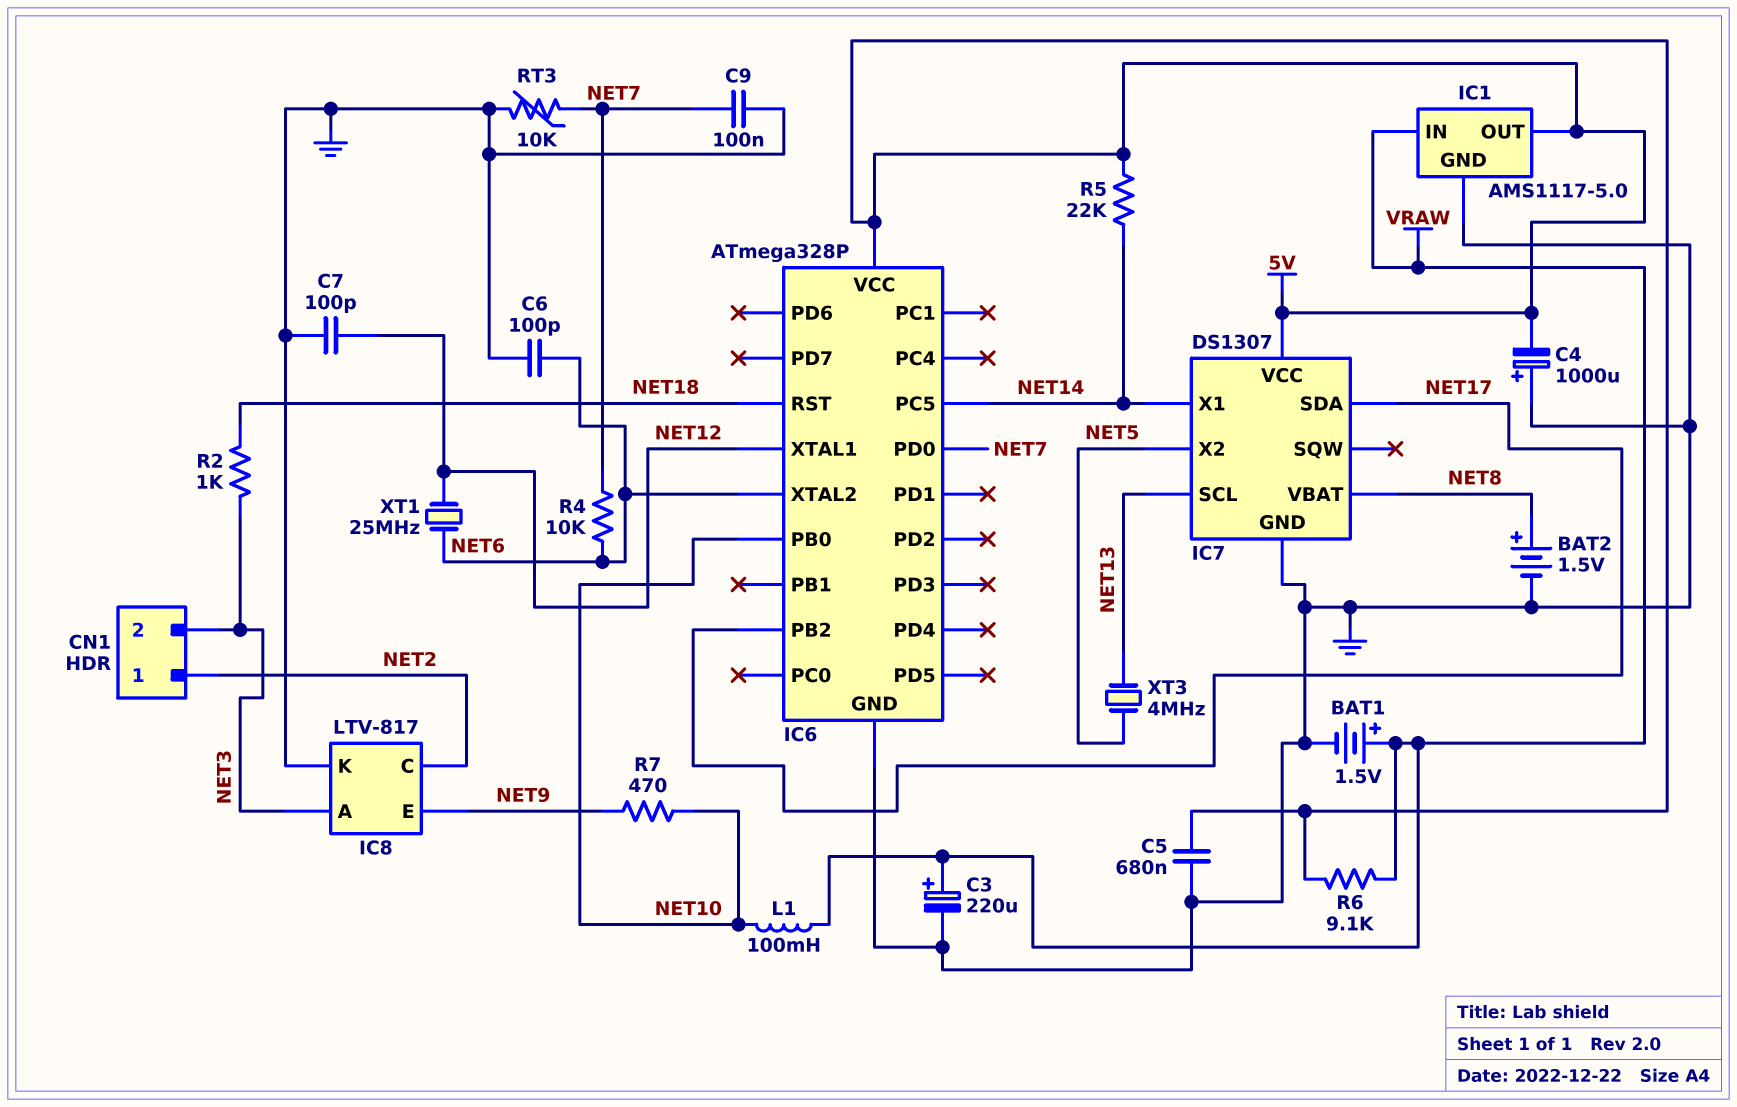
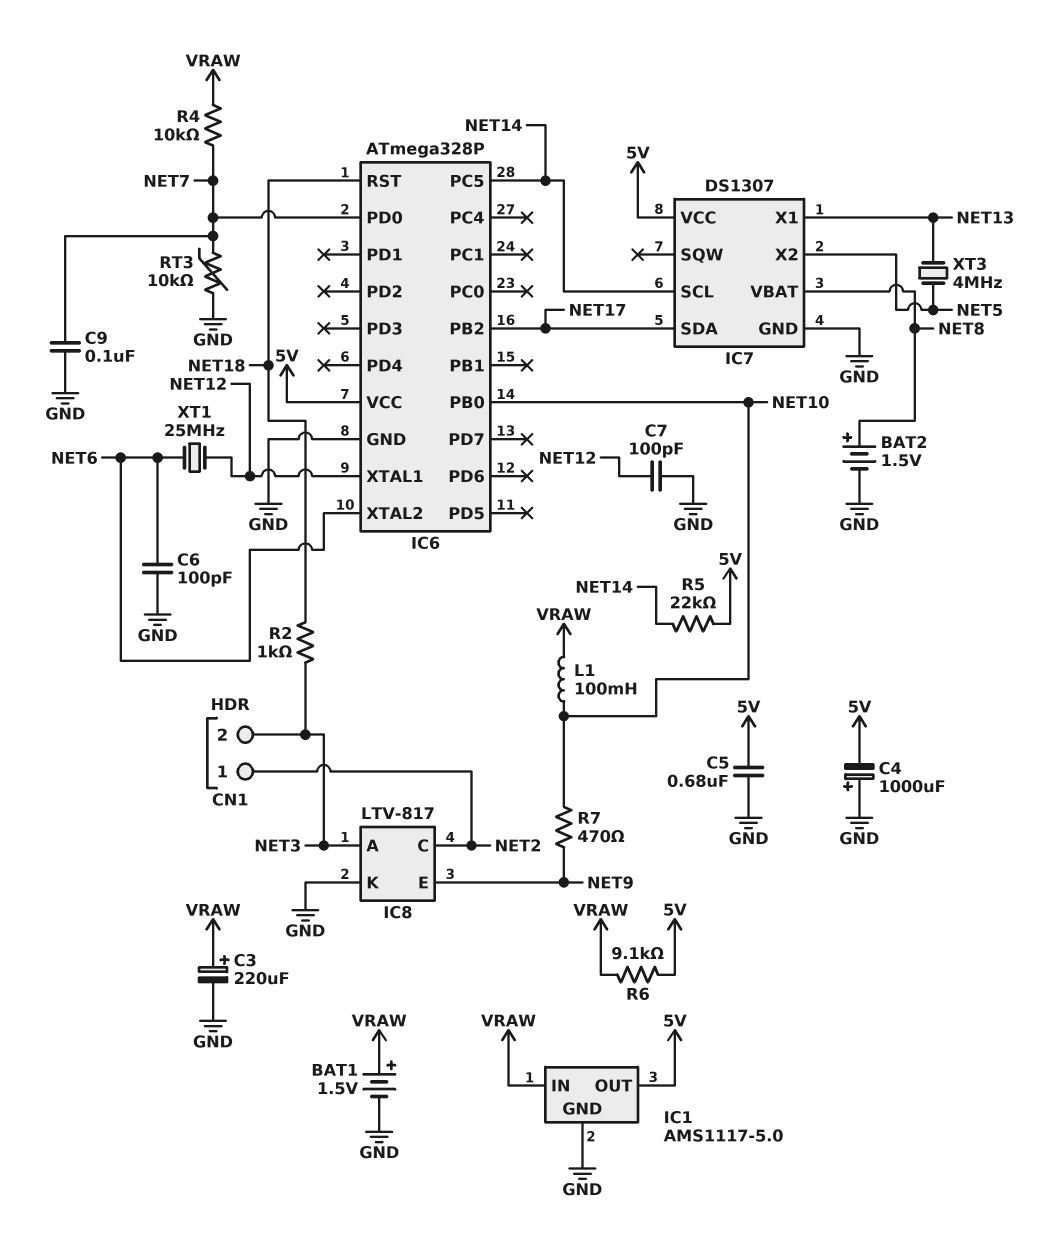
IC7 pin SCL: NET13 -> NET14
IC7 pin X1: NET14 -> NET13
R4: 10k (NET6, NET7) -> 10k (NET7, VRAW)

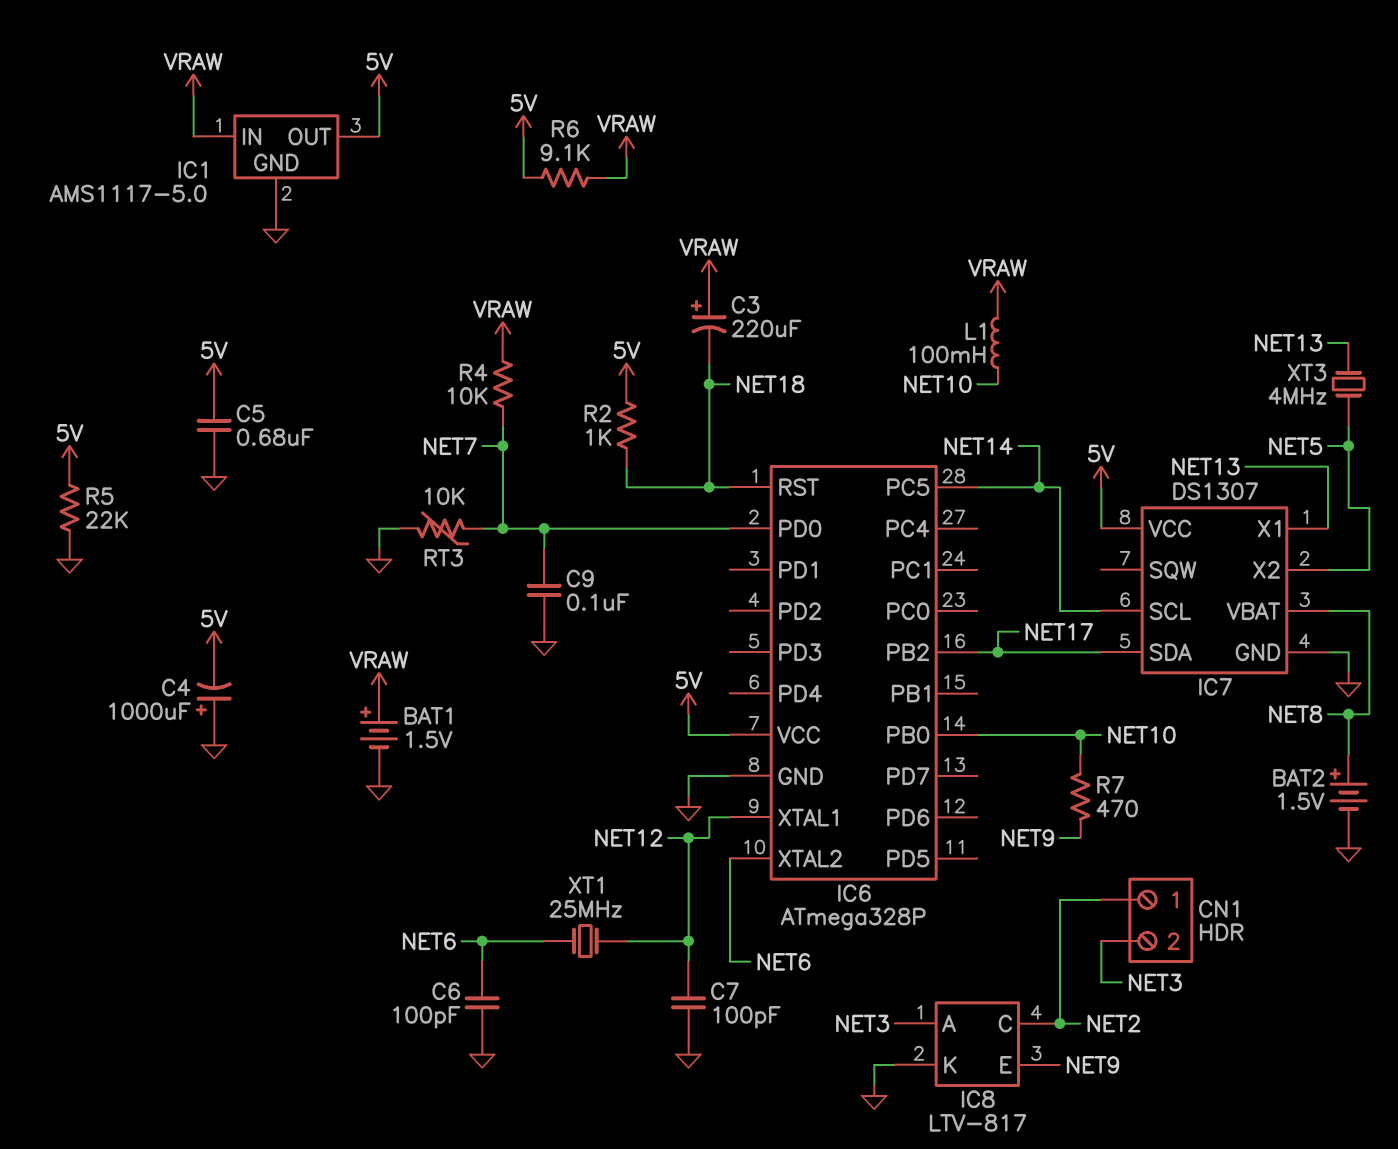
C3: 220uF (plus VRAW, minus GND) -> 220uF (plus VRAW, minus NET18)
R2: 1k (NET3, NET18) -> 1k (5V, NET18)
R5: 22k (5V, NET14) -> 22k (5V, GND)

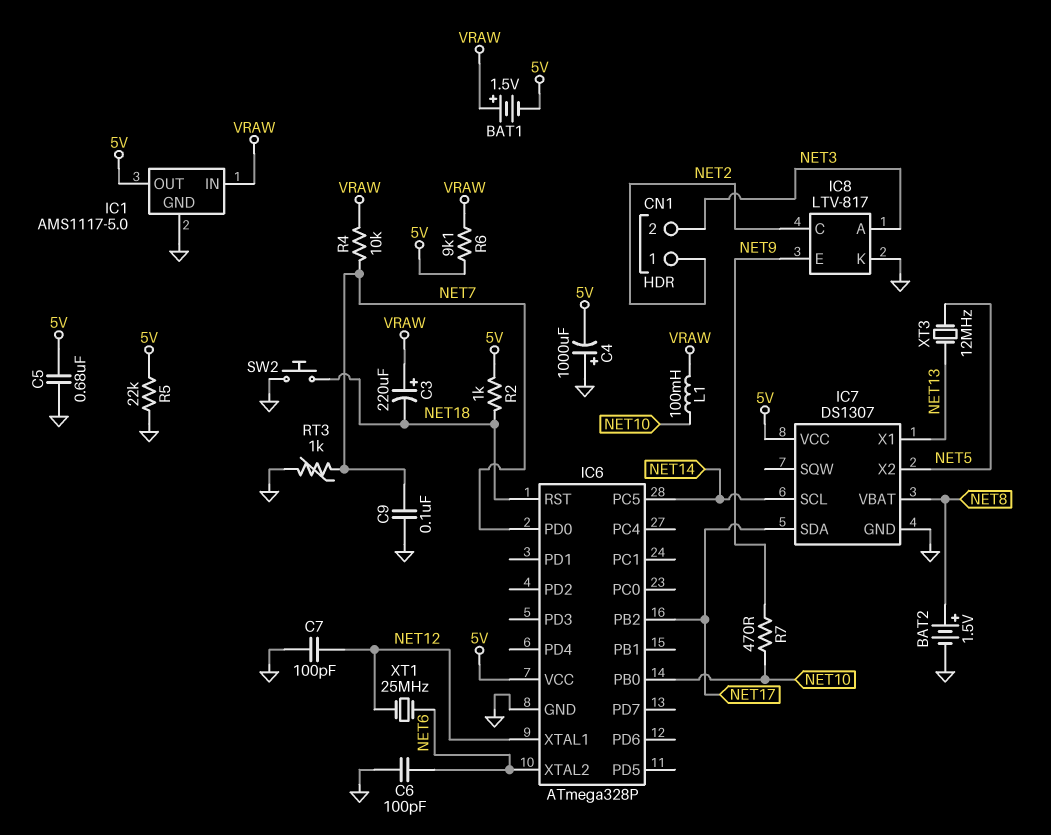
BAT1: 1.5V (plus VRAW, minus GND) -> 1.5V (plus VRAW, minus 5V)
RT3: 10k (GND, NET7) -> 1k (GND, NET7)
SW2: none -> button (GND, NET18)
XT3: 4MHz (NET5, NET13) -> 12MHz (NET5, NET13)

